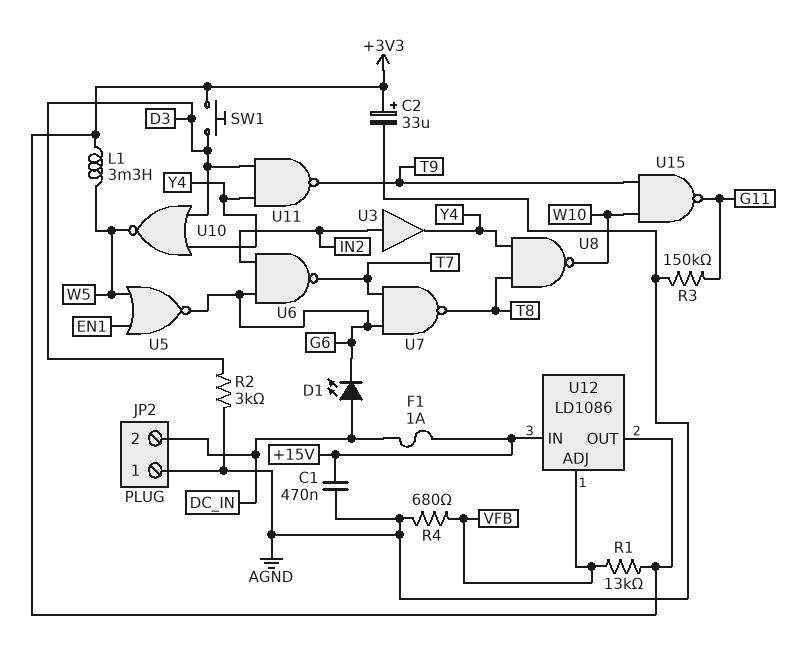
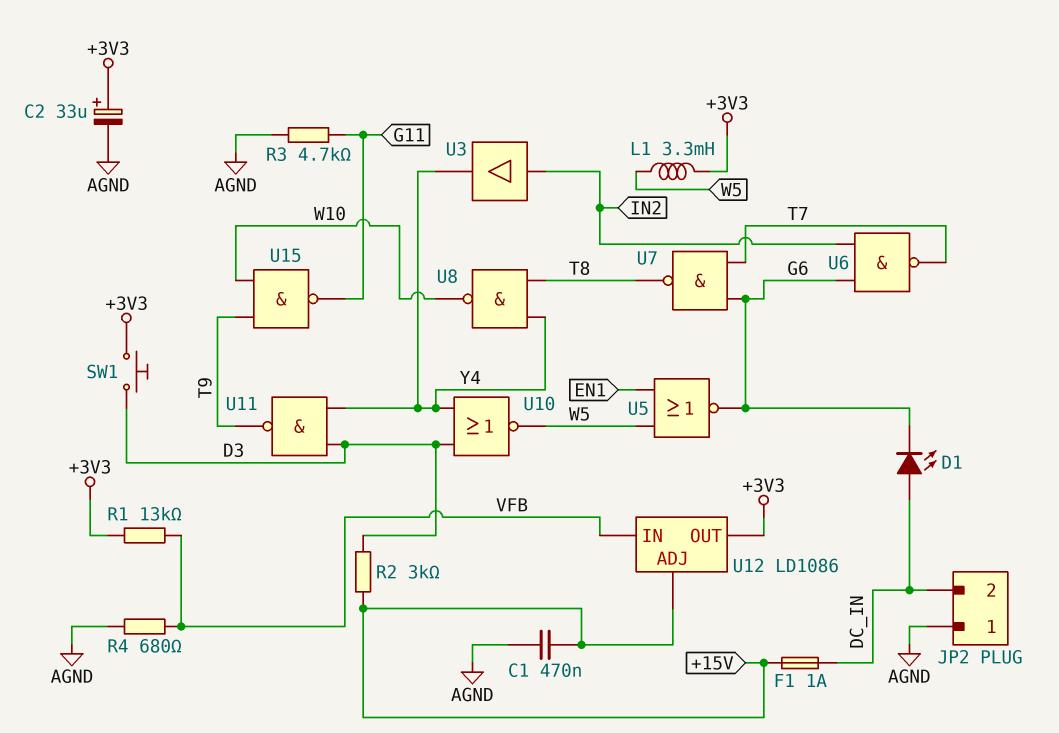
R2: 3k (AGND, D3) -> 3k (+15V, D3)
R3: 150k (AGND, G11) -> 4.7k (AGND, G11)
U12 pin ADJ: VFB -> +15V
U12 pin IN: +15V -> VFB

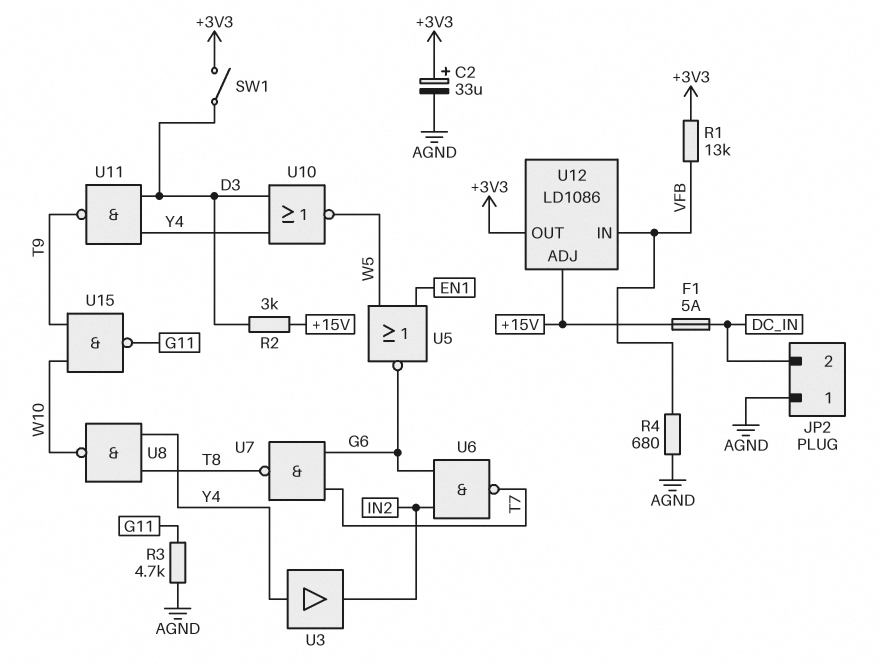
C1: 470nF (+15V, AGND) -> none
D1: LED (A DC_IN, K G6) -> none
F1: 1A (+15V, DC_IN) -> 5A (+15V, DC_IN)
L1: 3.3mH (+3V3, W5) -> none
SW1: button (+3V3, D3) -> switch (+3V3, D3)
U3: buffer (in IN2, out Y4) -> buffer (in Y4, out IN2)

